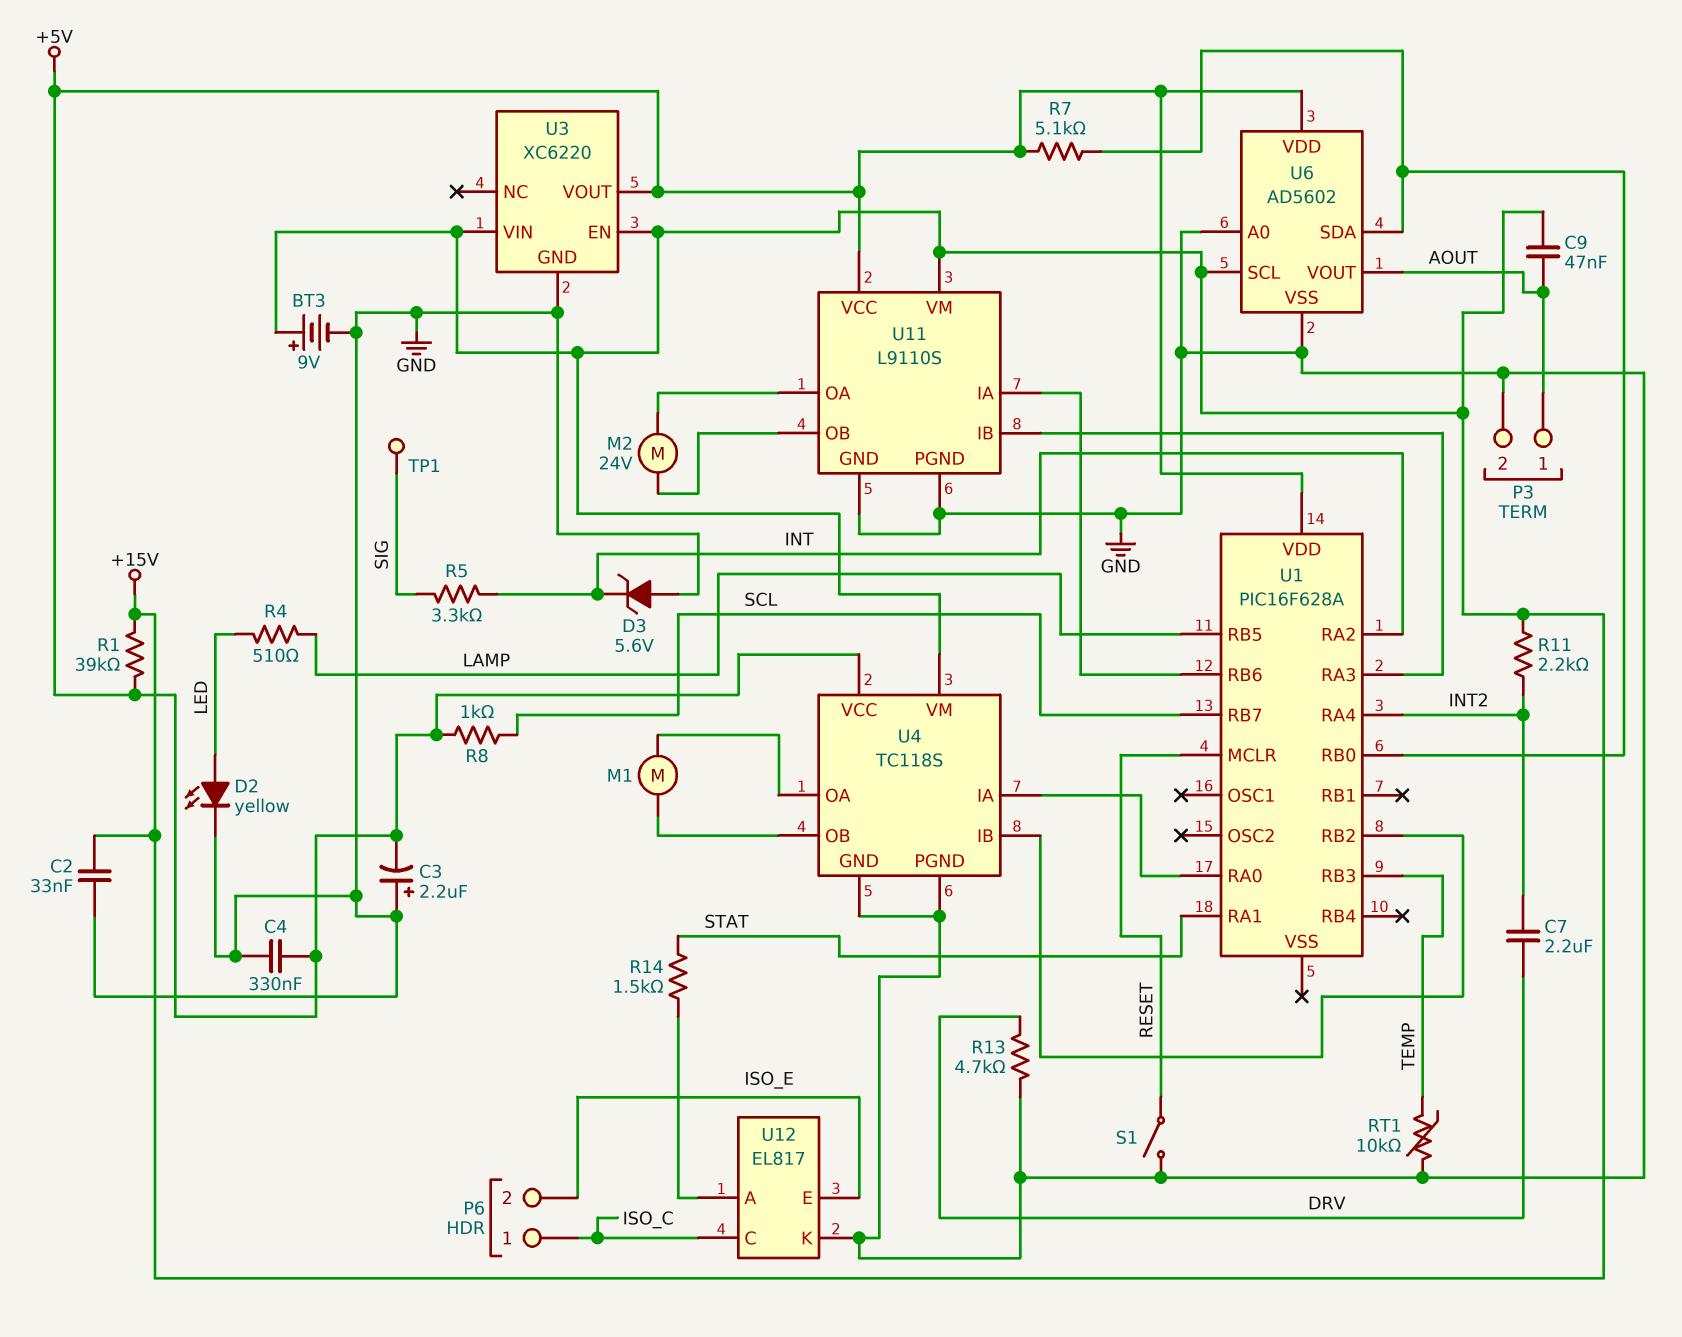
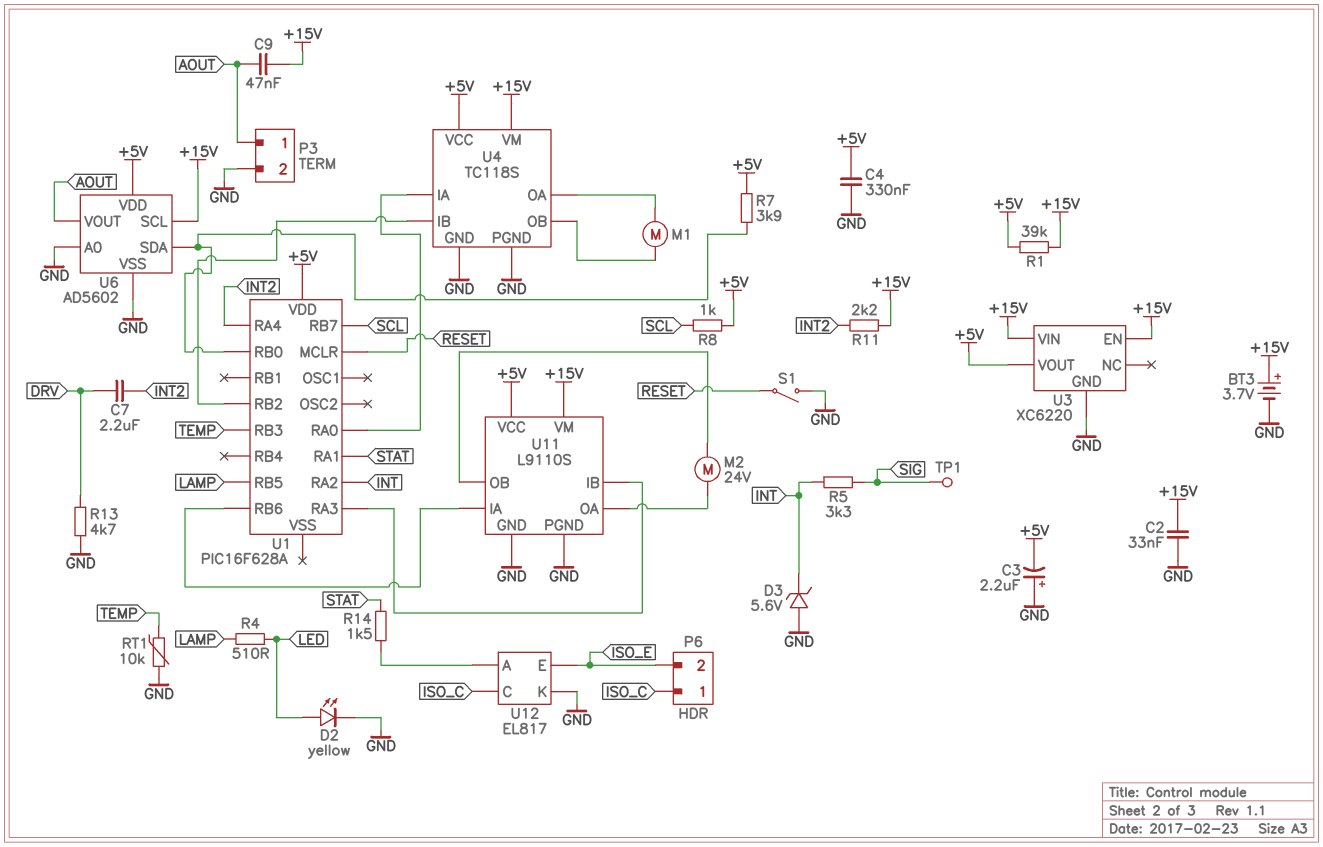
BT3: 9V (plus +15V, minus GND) -> 3.7V (plus +15V, minus GND)
R7: 5.1k (+5V, U1/RB0) -> 3.9k (+5V, U1/RB0)

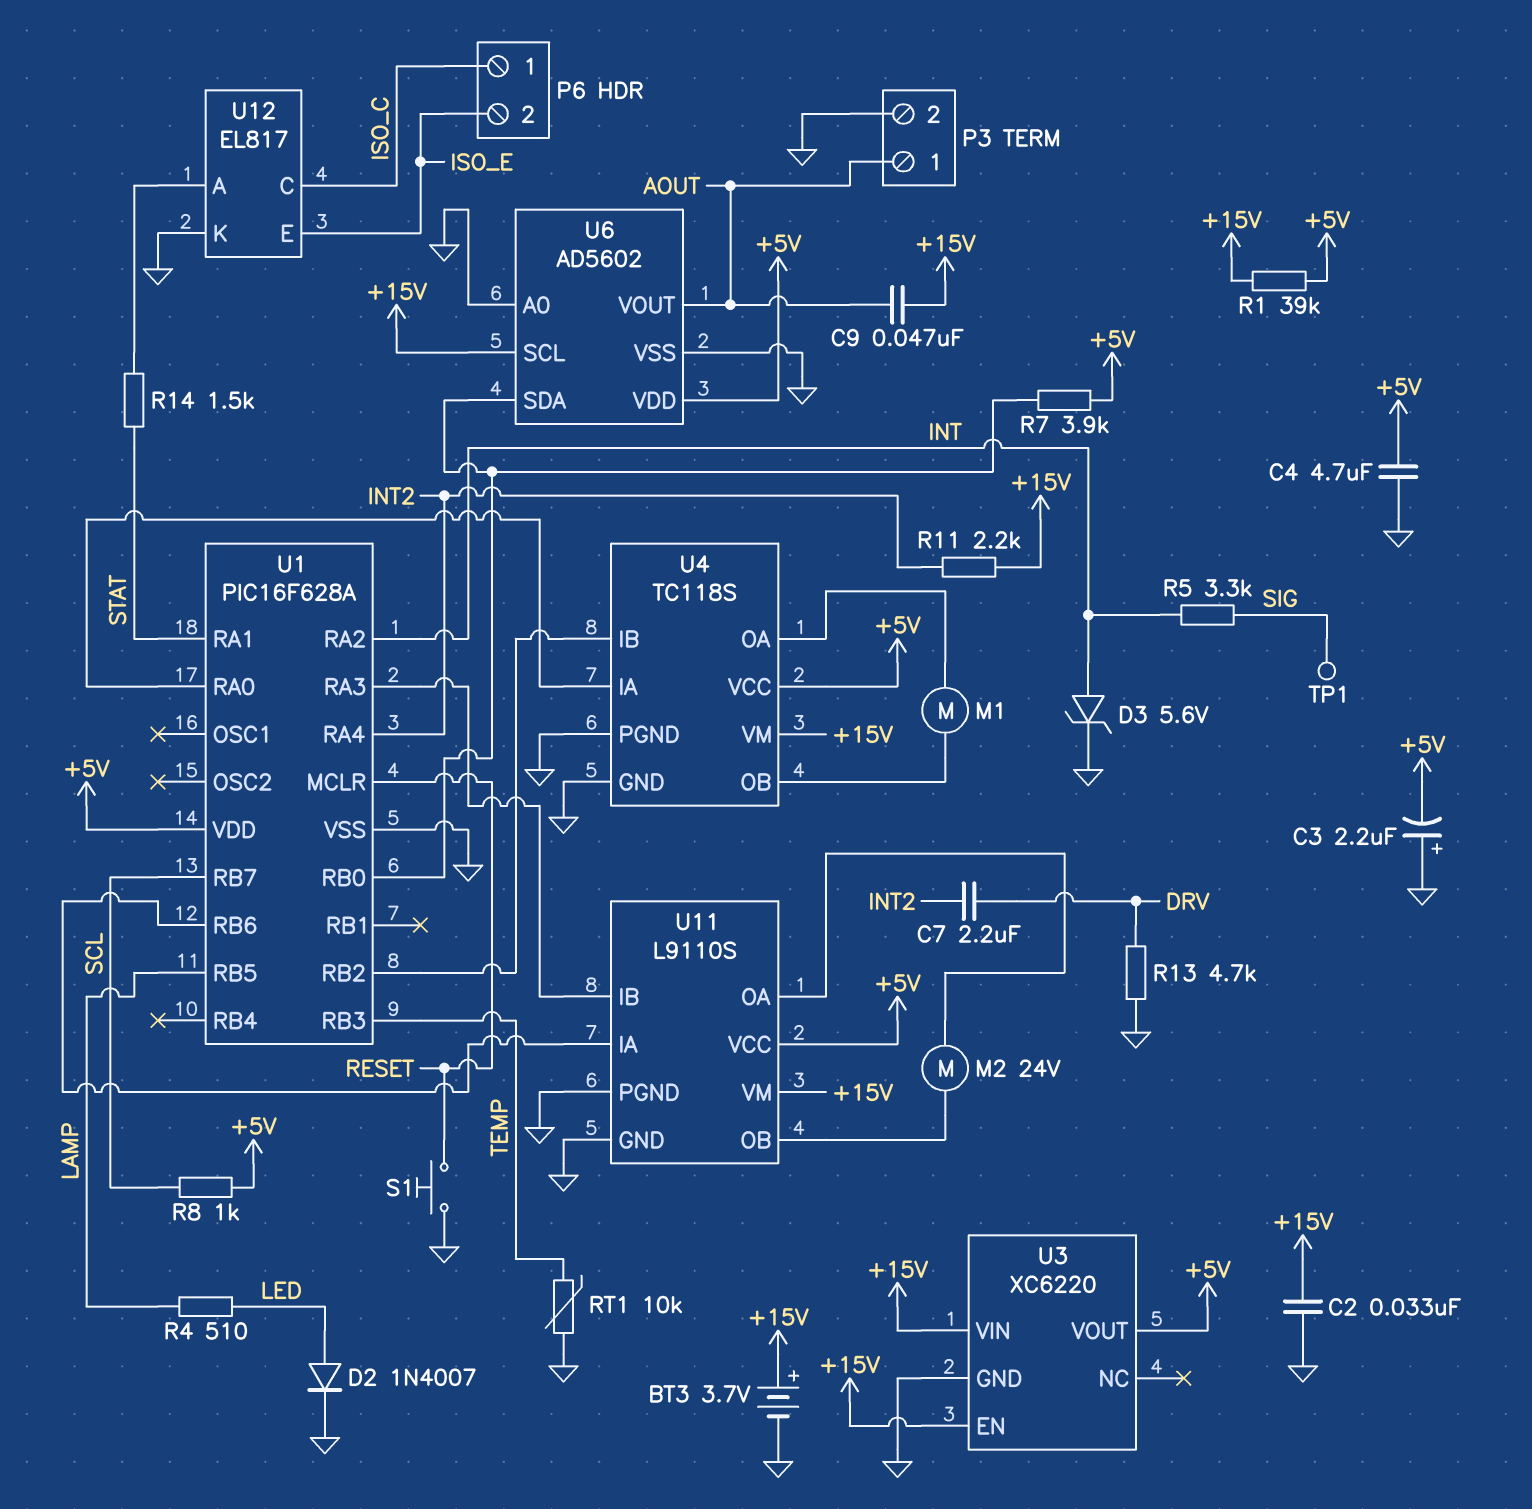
C4: 330nF (+5V, GND) -> 4.7uF (+5V, GND)
D2: LED yellow (A LED, K GND) -> diode 1N4007 (A LED, K GND)
D3: zener 5.6V (A GND, K INT) -> zener 5.6V (A INT, K GND)
S1: switch (GND, RESET) -> button (GND, RESET)
U1 pin VSS: none -> GND

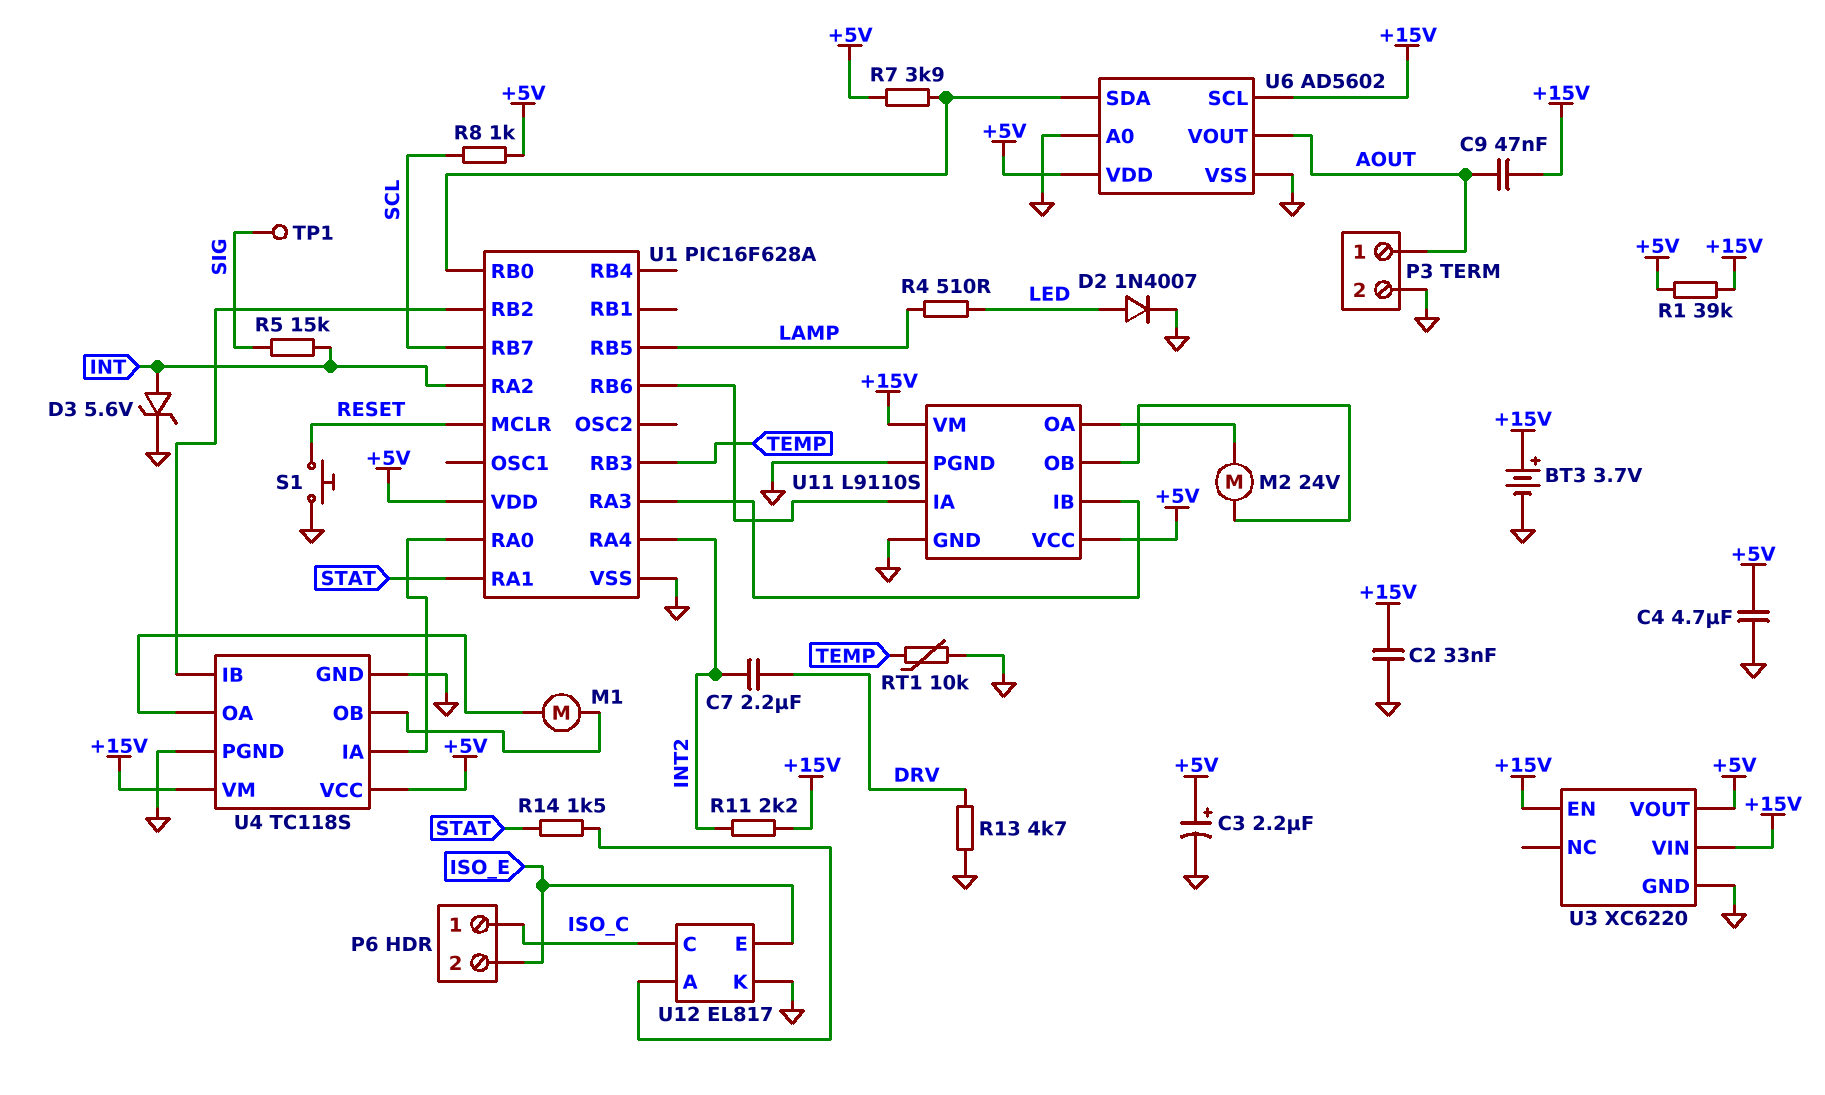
C3: 2.2uF (plus GND, minus +5V) -> 2.2uF (plus +5V, minus GND)
R5: 3.3k (INT, SIG) -> 15k (INT, SIG)

